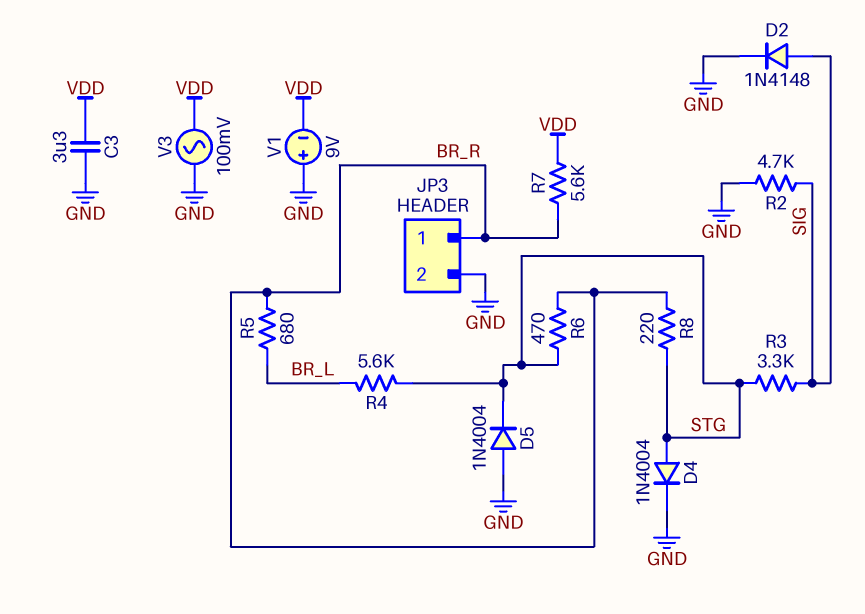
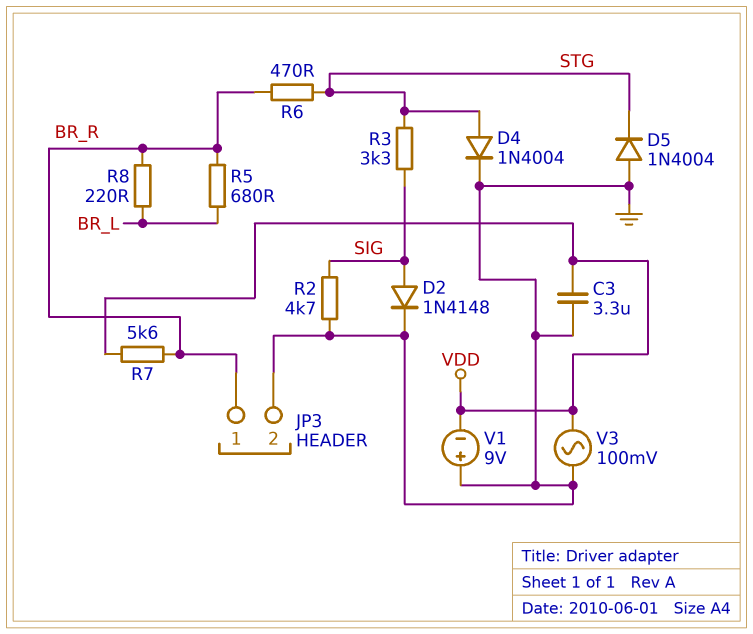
R4: 5.6k (BR_L, STG) -> none
R8: 220 (BR_R, STG) -> 220 (BR_L, BR_R)

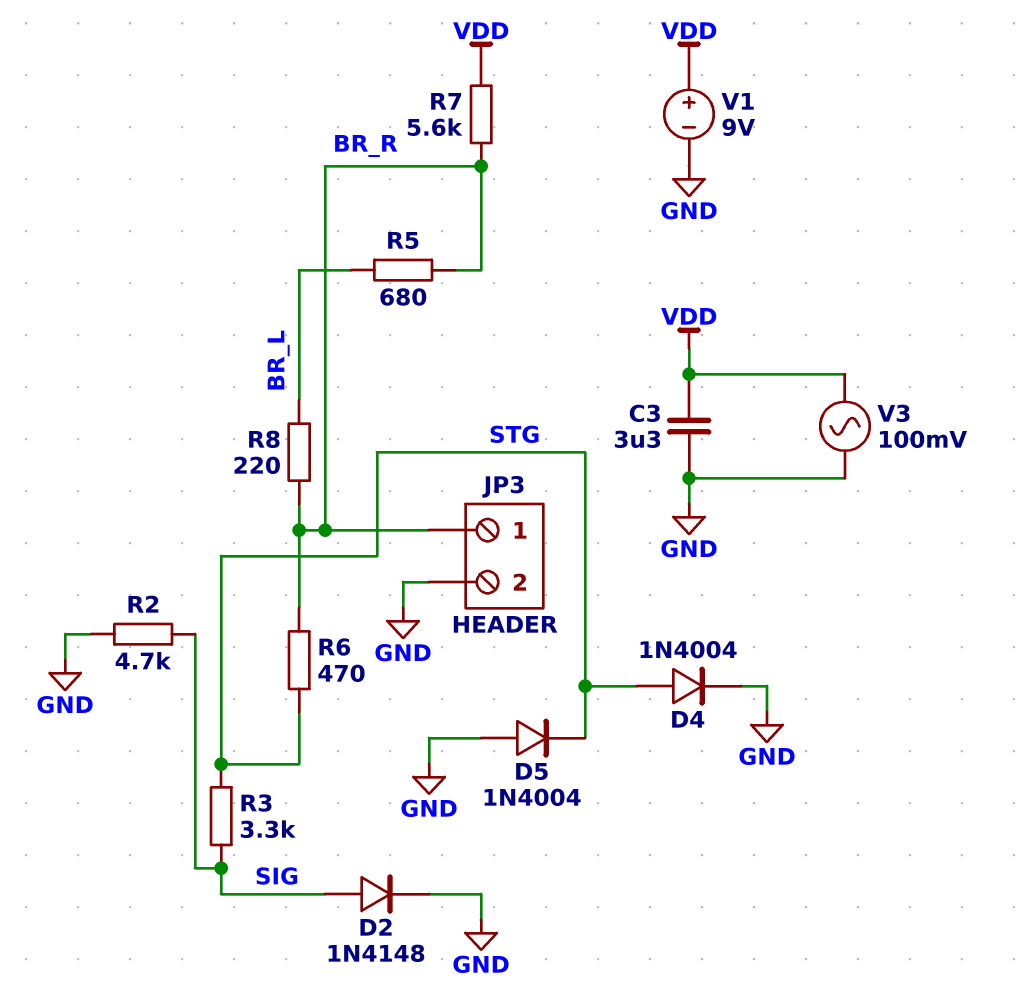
V1: 9V (plus GND, minus VDD) -> 9V (plus VDD, minus GND)

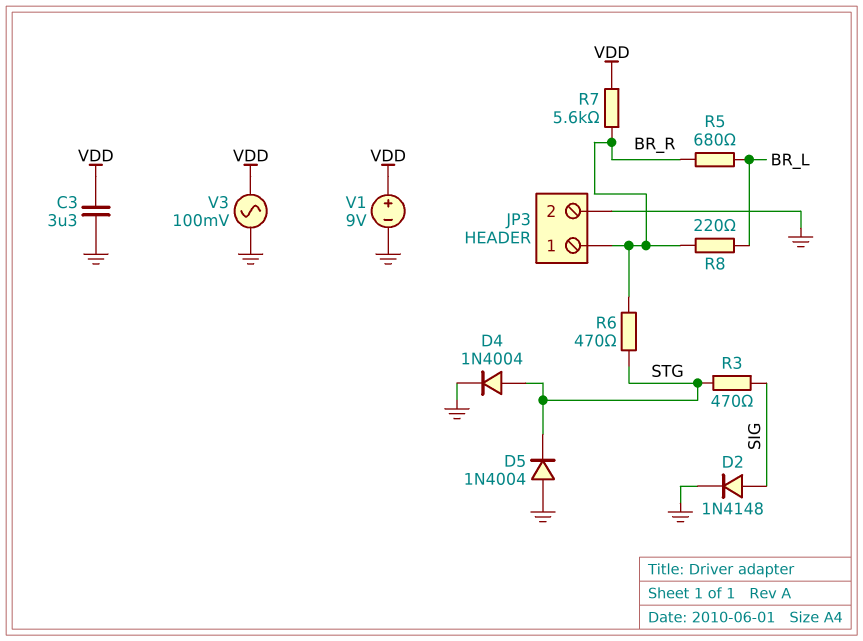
R2: 4.7k (GND, SIG) -> none
R3: 3.3k (SIG, STG) -> 470 (SIG, STG)

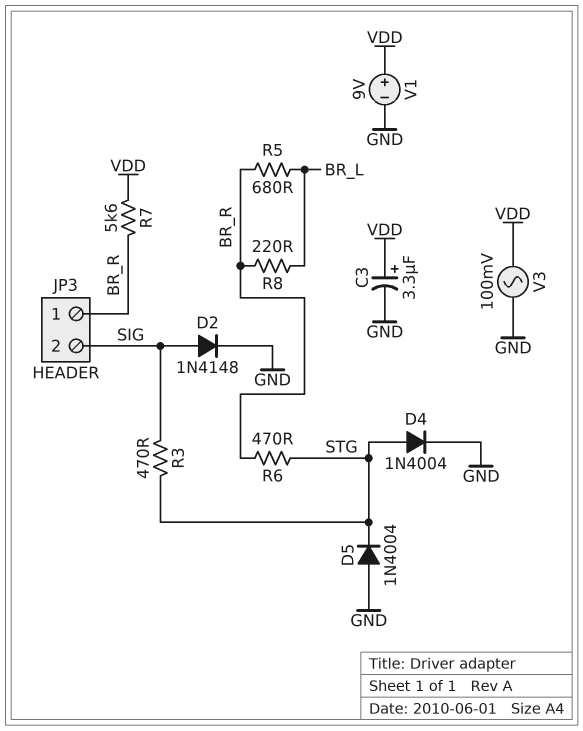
C3: 3.3uF (GND, VDD) -> 3.3uF (plus VDD, minus GND)
JP3 pin 2: GND -> SIG

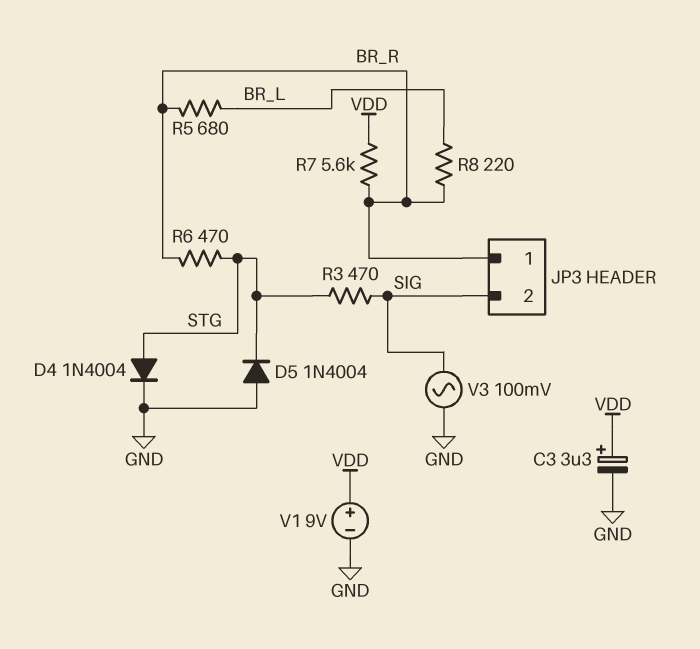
D2: diode 1N4148 (A SIG, K GND) -> none
V3: AC 100mV (GND, VDD) -> AC 100mV (GND, SIG)

